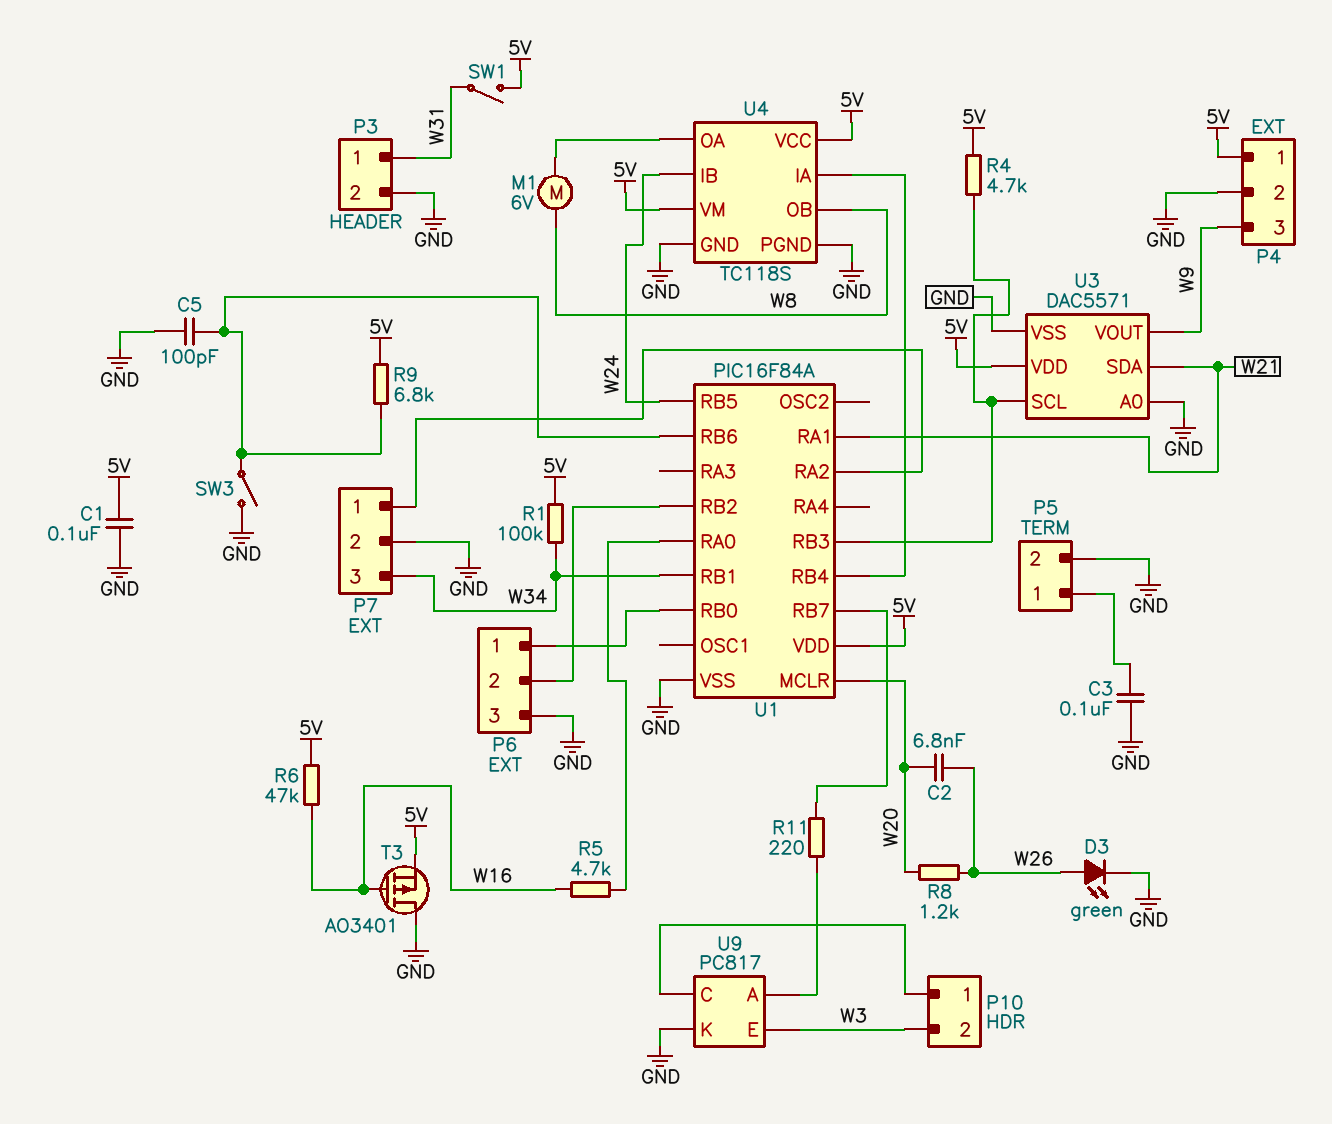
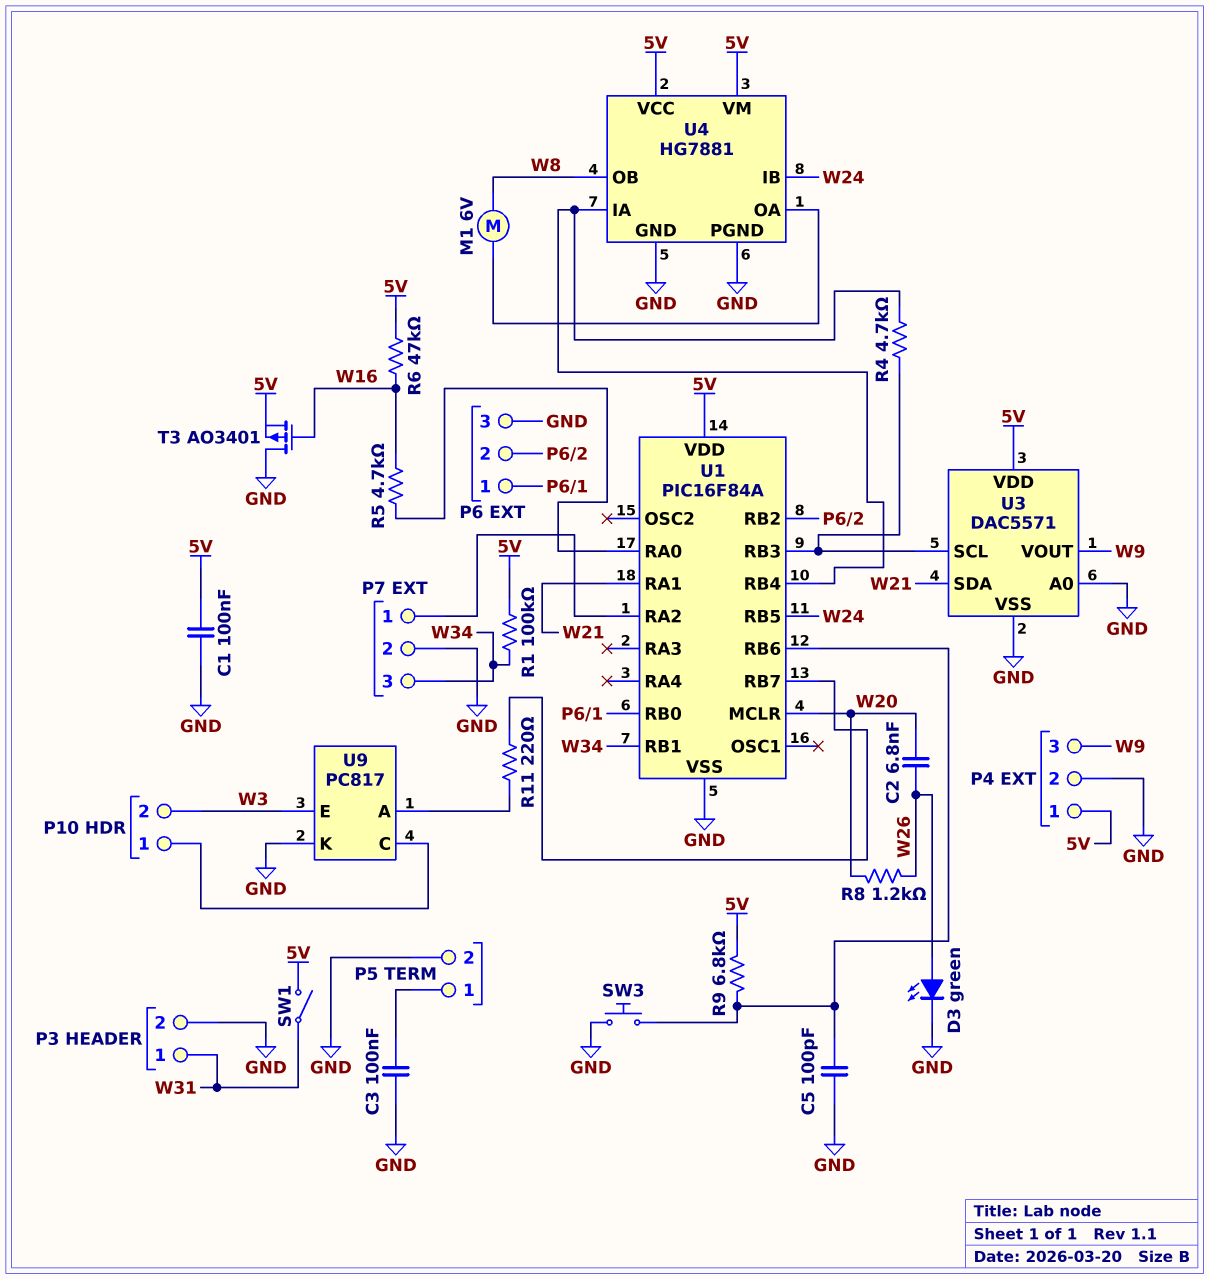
R4: 4.7k (5V, U1/RB3) -> 4.7k (U1/RB3, U1/RB4)
SW3: switch (GND, U1/RB6) -> button (GND, U1/RB6)
U4: TC118S -> HG7881

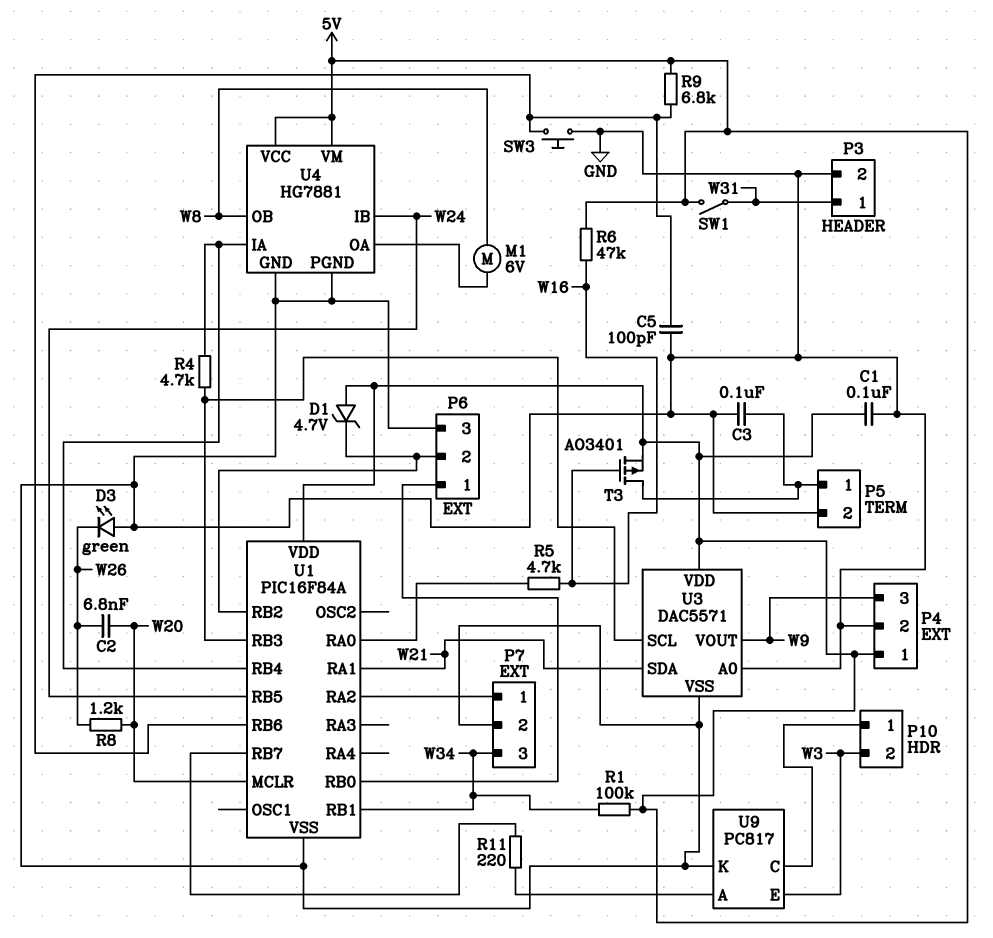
D1: none -> zener 4.7V (A 5V, K P6/2)
D3: LED green (A W26, K GND) -> LED green (A GND, K W26)
T3: PMOS AO3401 (G W16, D GND, S 5V) -> PMOS AO3401 (G W16, D P5/1, S 5V)

